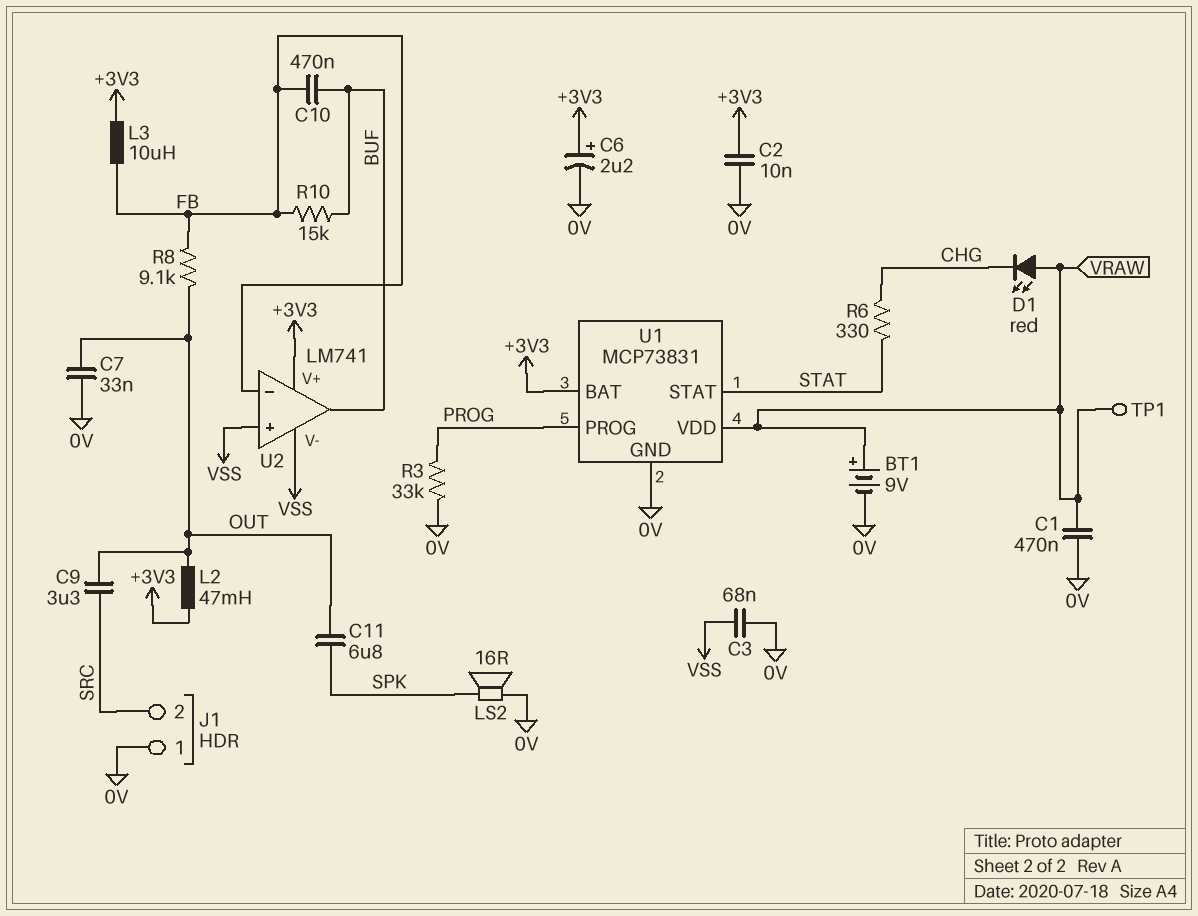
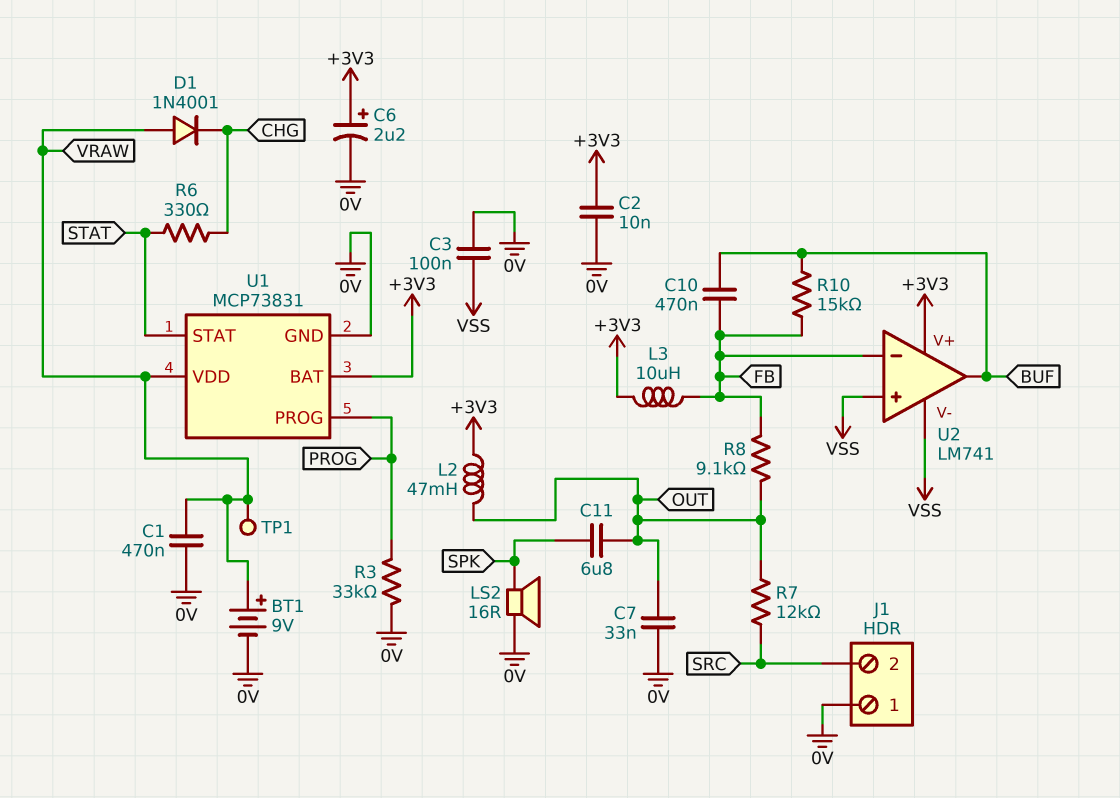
C3: 68nF (0V, VSS) -> 100nF (0V, VSS)
C9: 3.3uF (OUT, SRC) -> none
D1: LED red (A VRAW, K CHG) -> diode 1N4001 (A VRAW, K CHG)
R7: none -> 12k (OUT, SRC)

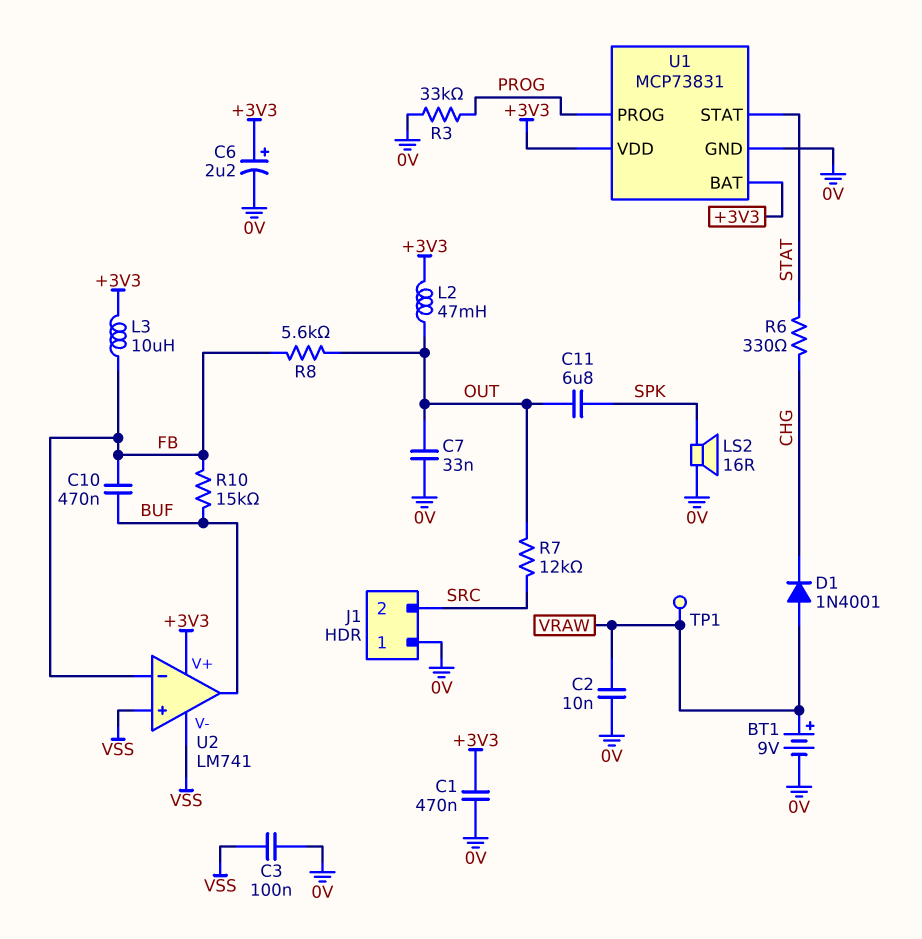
C1: 470nF (0V, VRAW) -> 470nF (+3V3, 0V)
C2: 10nF (+3V3, 0V) -> 10nF (0V, VRAW)
R8: 9.1k (FB, OUT) -> 5.6k (FB, OUT)
U1 pin VDD: VRAW -> +3V3

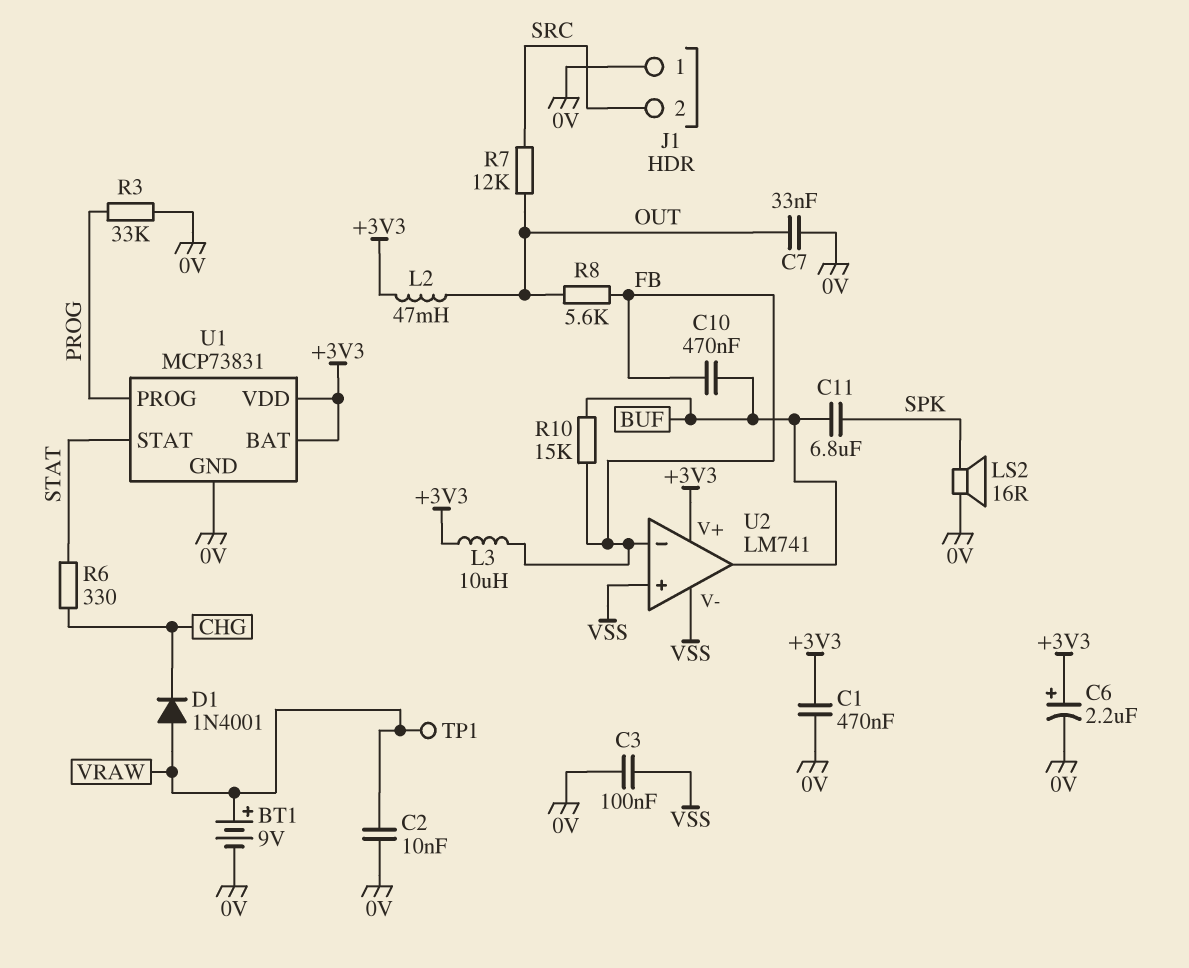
C11: 6.8uF (OUT, SPK) -> 6.8uF (BUF, SPK)

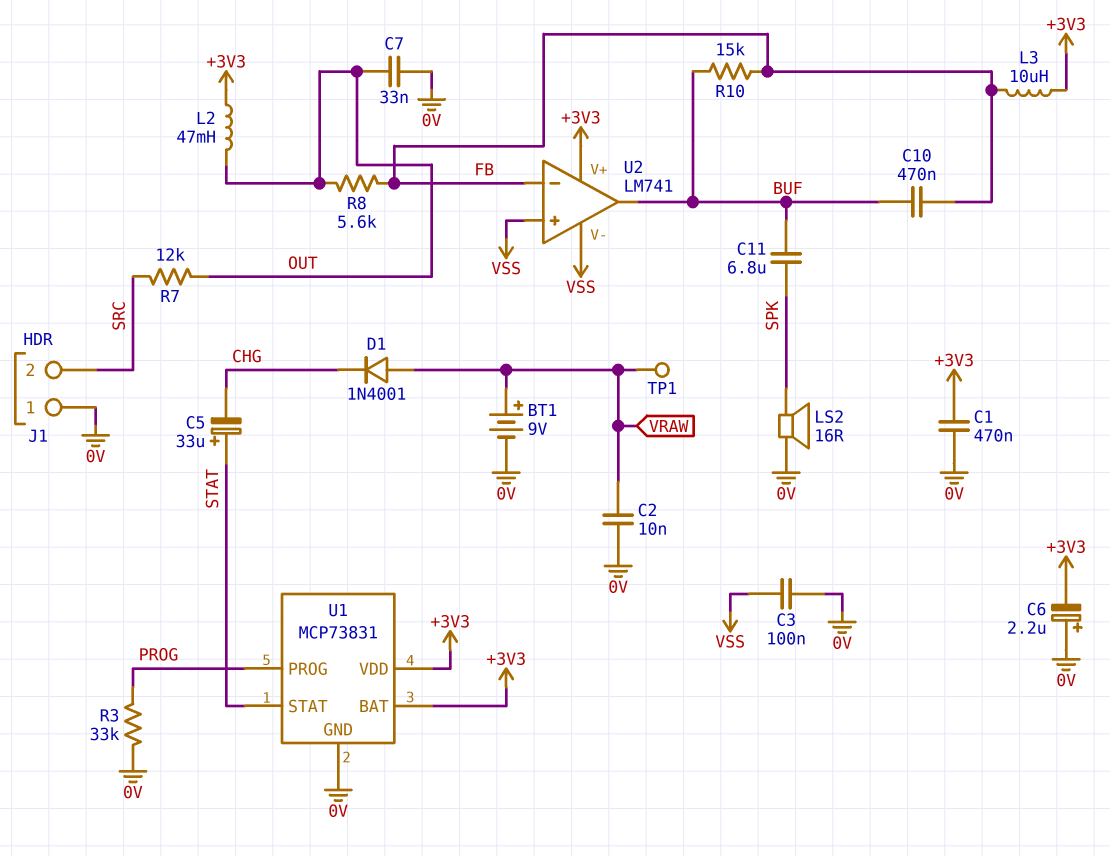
C5: none -> 33uF (plus STAT, minus CHG)
C6: 2.2uF (plus +3V3, minus 0V) -> 2.2uF (plus 0V, minus +3V3)
R6: 330 (CHG, STAT) -> none

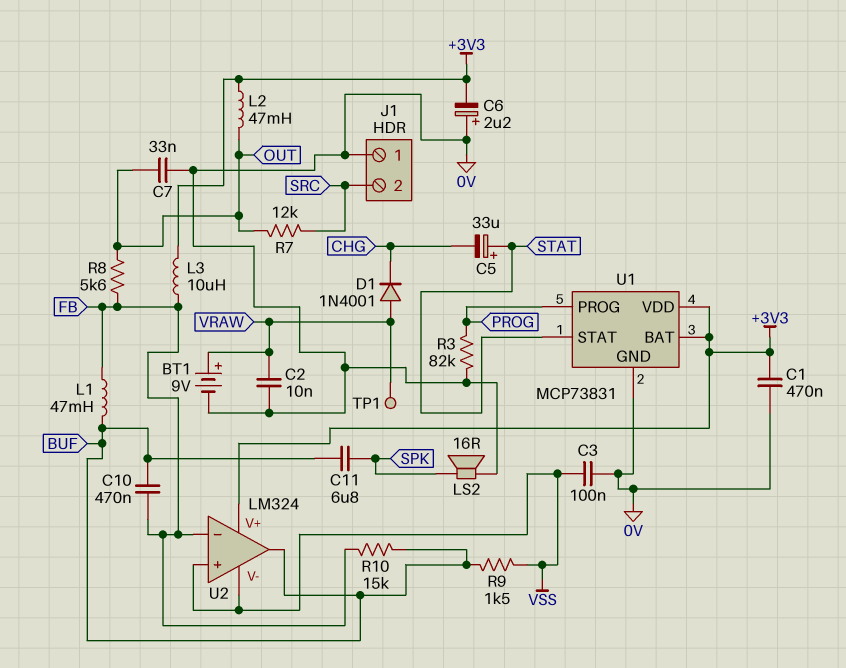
L1: none -> 47mH (BUF, FB)
R3: 33k (0V, PROG) -> 82k (0V, PROG)
R9: none -> 1.5k (BUF, VSS)
U2: LM741 -> LM324

